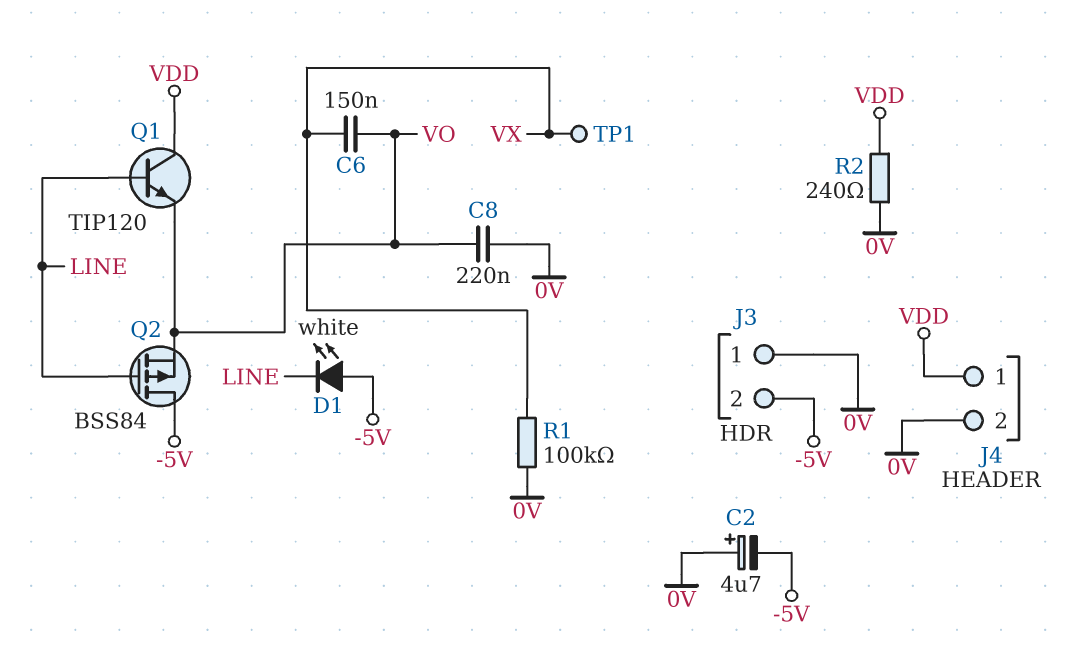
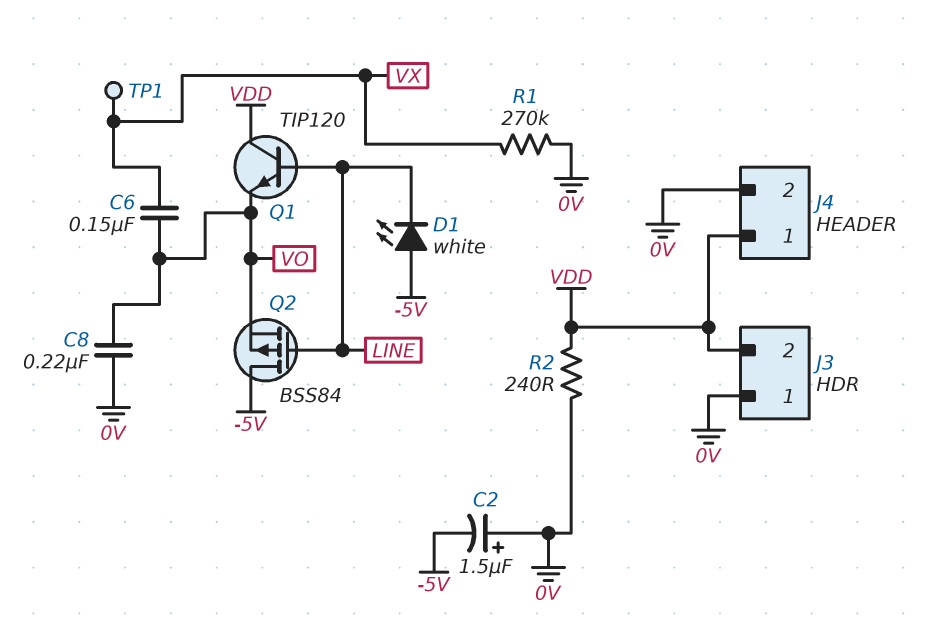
C2: 4.7uF (plus 0V, minus -5V) -> 1.5uF (plus 0V, minus -5V)
J3 pin 2: -5V -> VDD
R1: 100k (0V, VX) -> 270k (0V, VX)

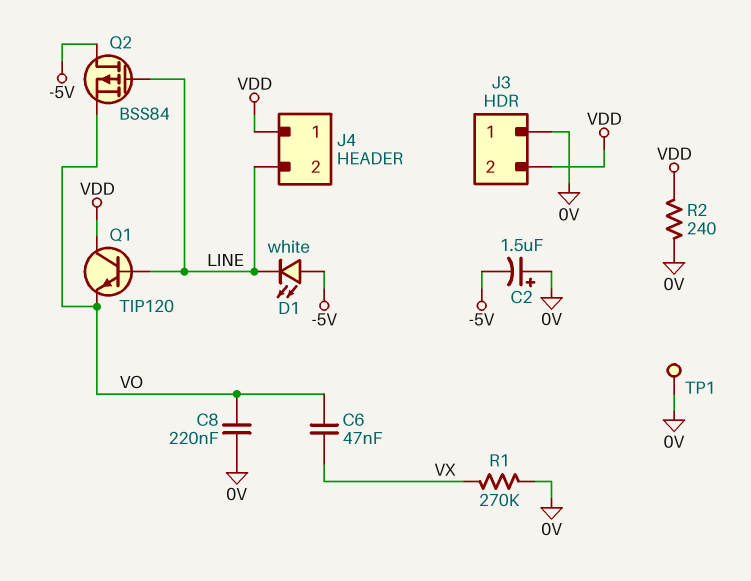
C6: 150nF (VO, VX) -> 47nF (VO, VX)
J4 pin 2: 0V -> LINE
TP1: test point (VX) -> test point (0V)

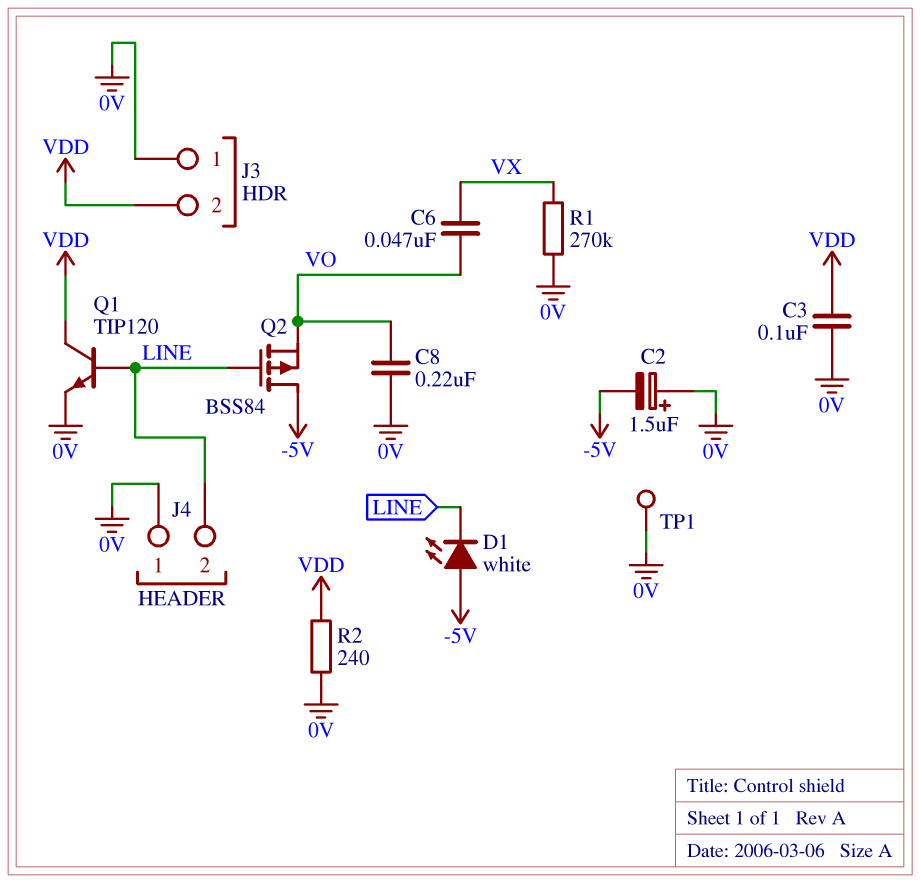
C3: none -> 100nF (0V, VDD)
J4 pin 1: VDD -> 0V
Q1: NPN TIP120 (B LINE, C VDD, E VO) -> NPN TIP120 (B LINE, C VDD, E 0V)

